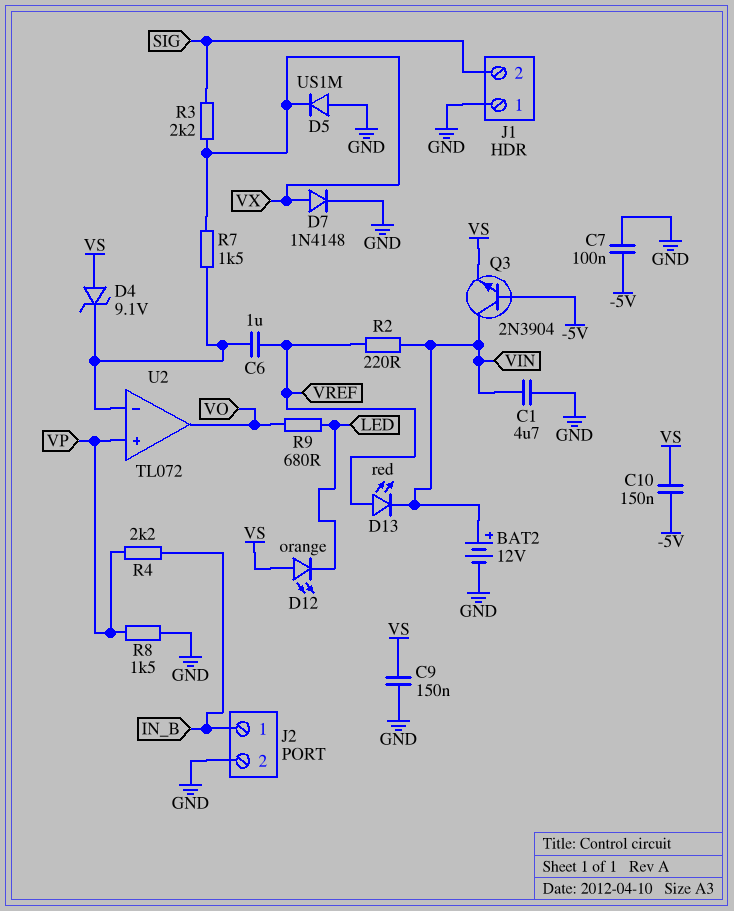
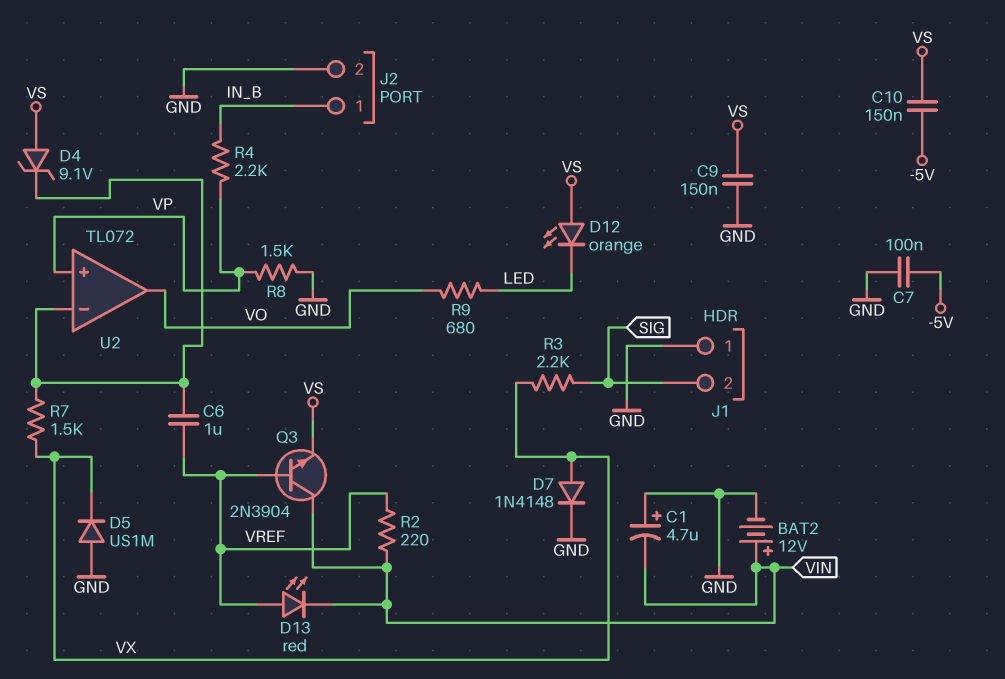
C1: 4.7uF (GND, VIN) -> 4.7uF (plus GND, minus VIN)
Q3: NPN 2N3904 (B -5V, C VIN, E VS) -> NPN 2N3904 (B VREF, C VIN, E VS)

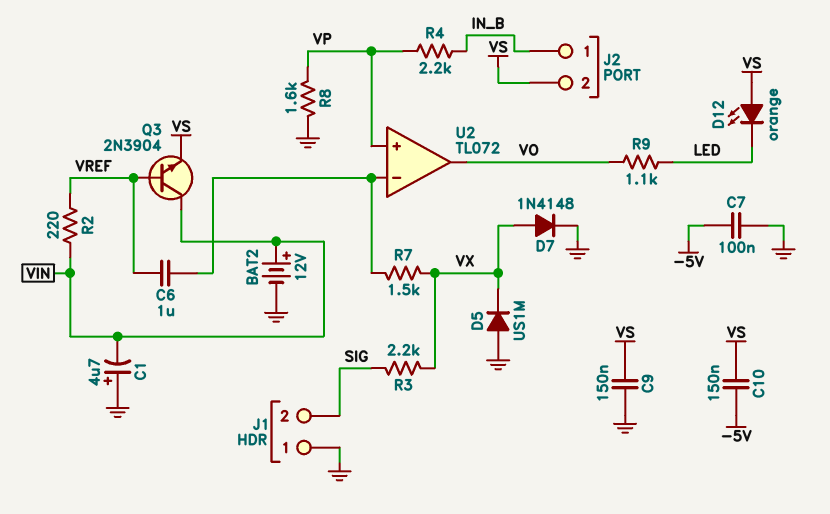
D4: zener 9.1V (A VS, K U2/in-) -> none
D13: LED red (A VREF, K VIN) -> none
J2 pin 2: GND -> VS
R8: 1.5k (GND, VP) -> 1.6k (GND, VP)
R9: 680 (LED, VO) -> 1.1k (LED, VO)

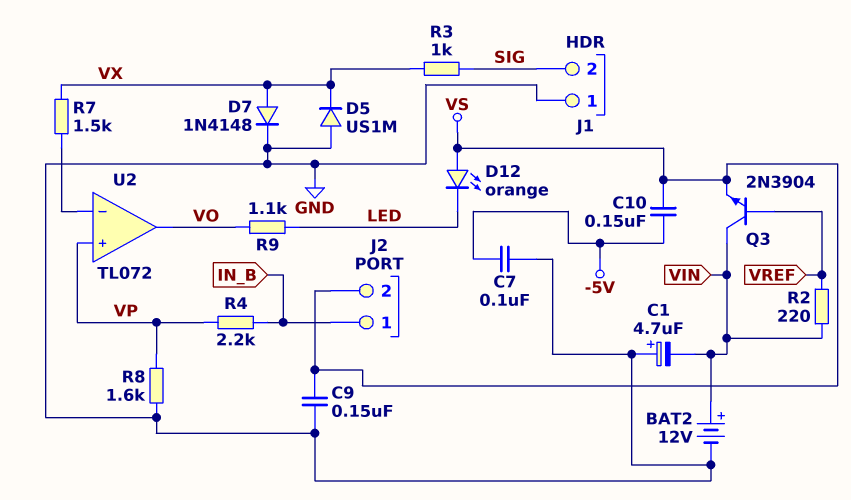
C6: 1uF (U2/in-, VREF) -> none
R3: 2.2k (SIG, VX) -> 1k (SIG, VX)

